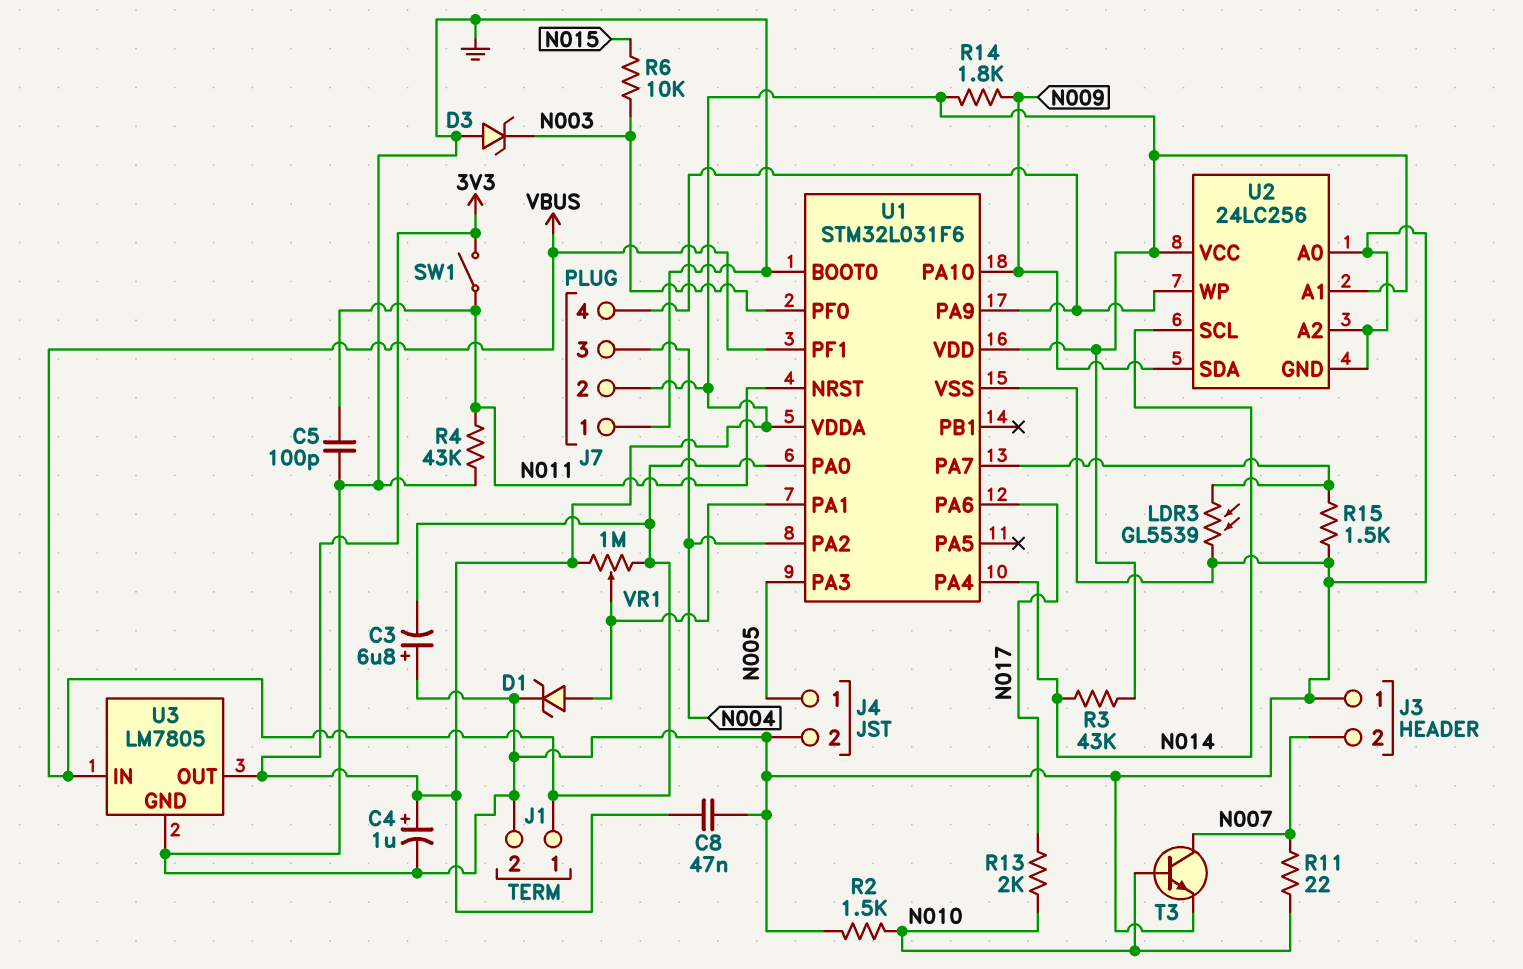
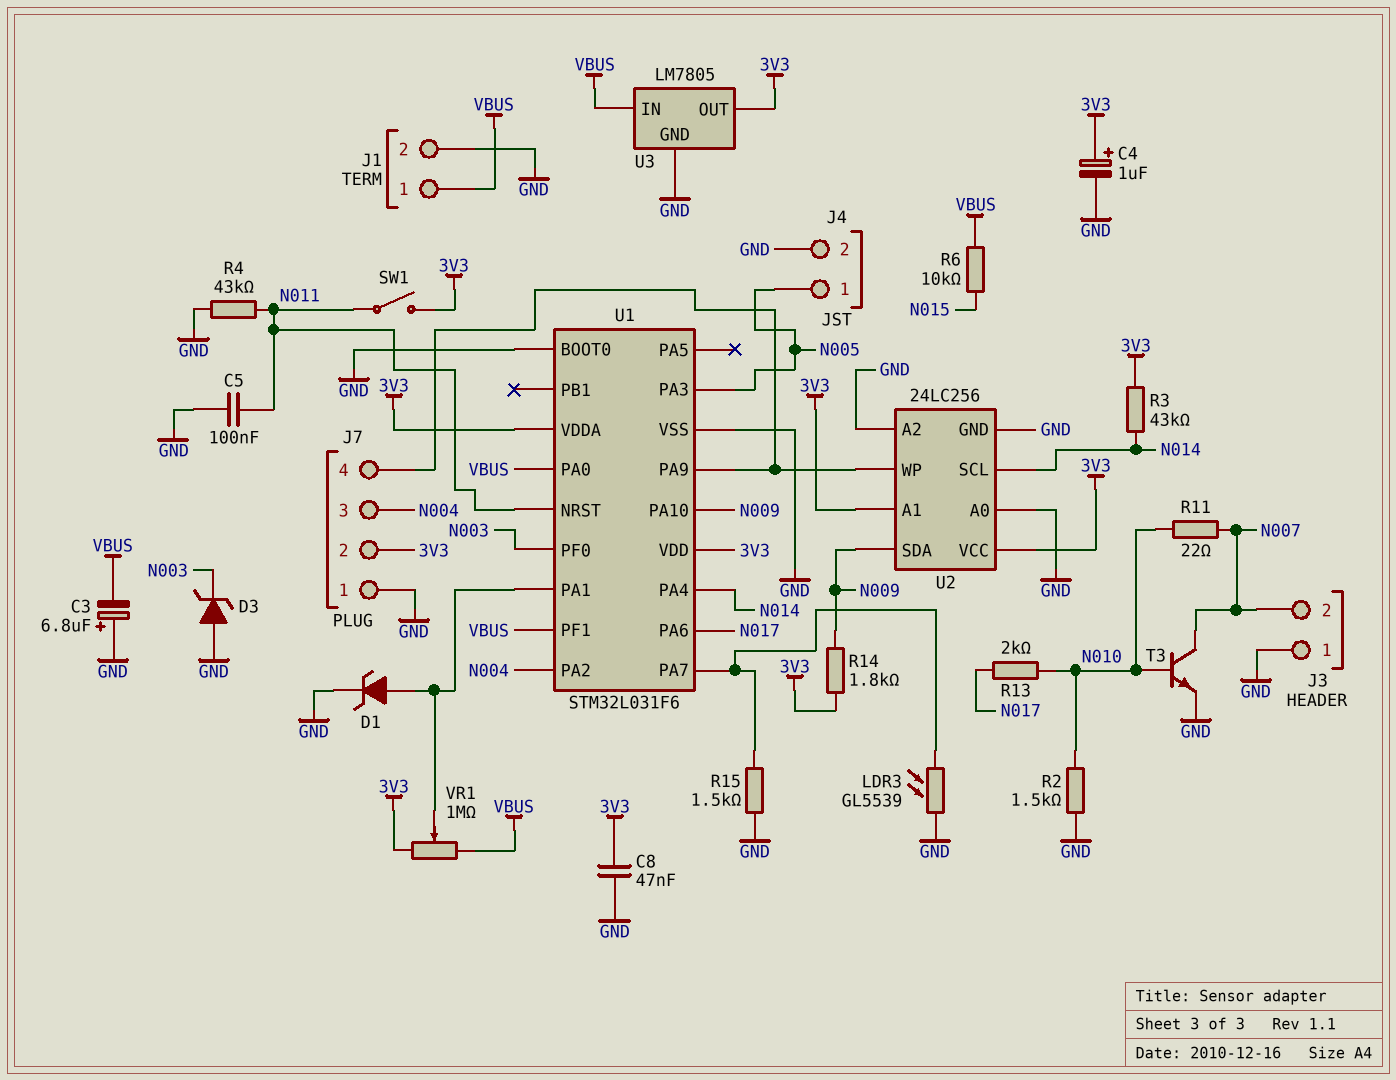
C5: 100pF (GND, N011) -> 100nF (GND, N011)
R6: 10k (N003, N015) -> 10k (N015, VBUS)

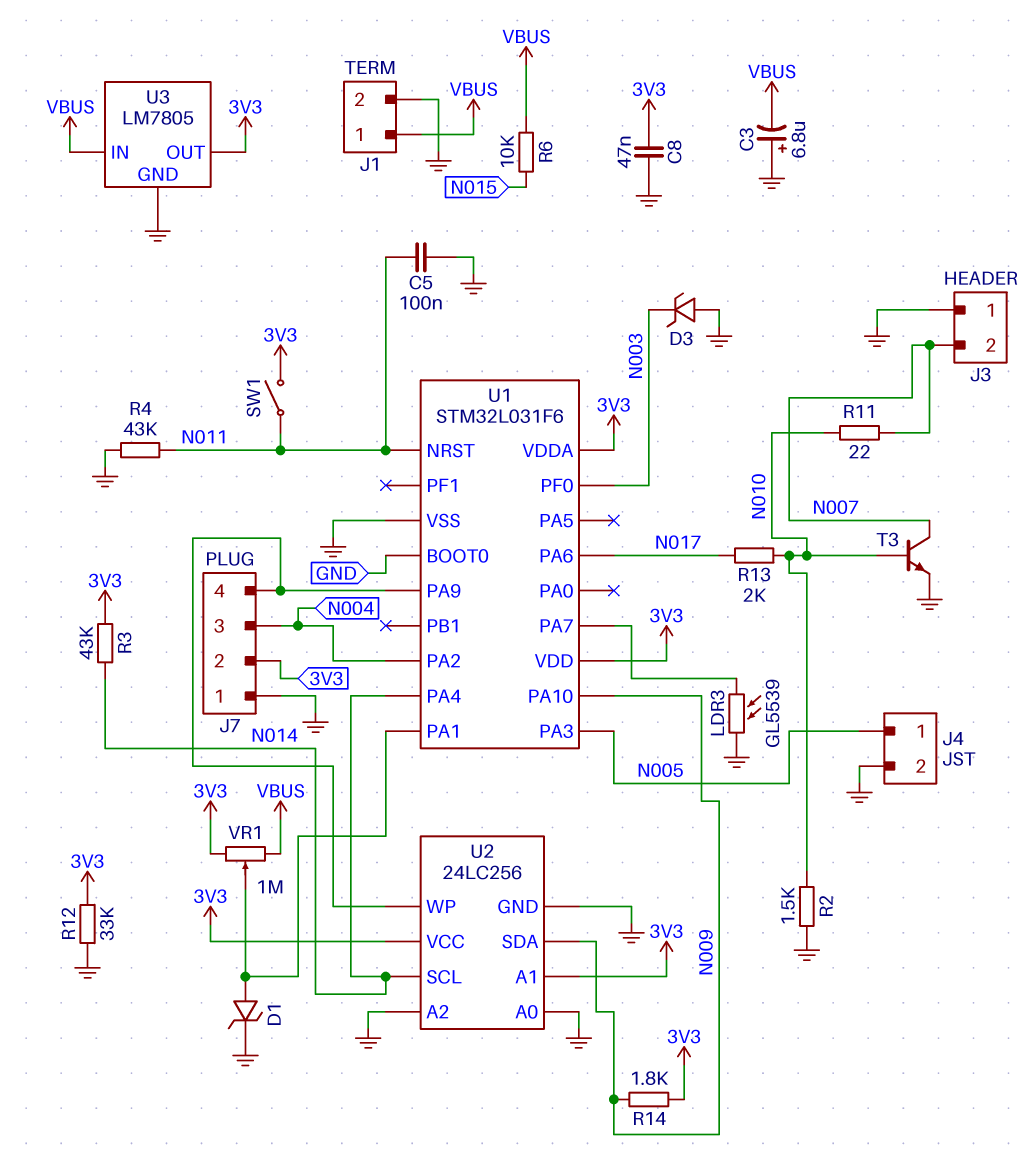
C4: 1uF (plus 3V3, minus GND) -> none
R12: none -> 33k (3V3, GND)
R15: 1.5k (GND, U1/PA7) -> none
U1 pin PA0: VBUS -> none
U1 pin PF1: VBUS -> none

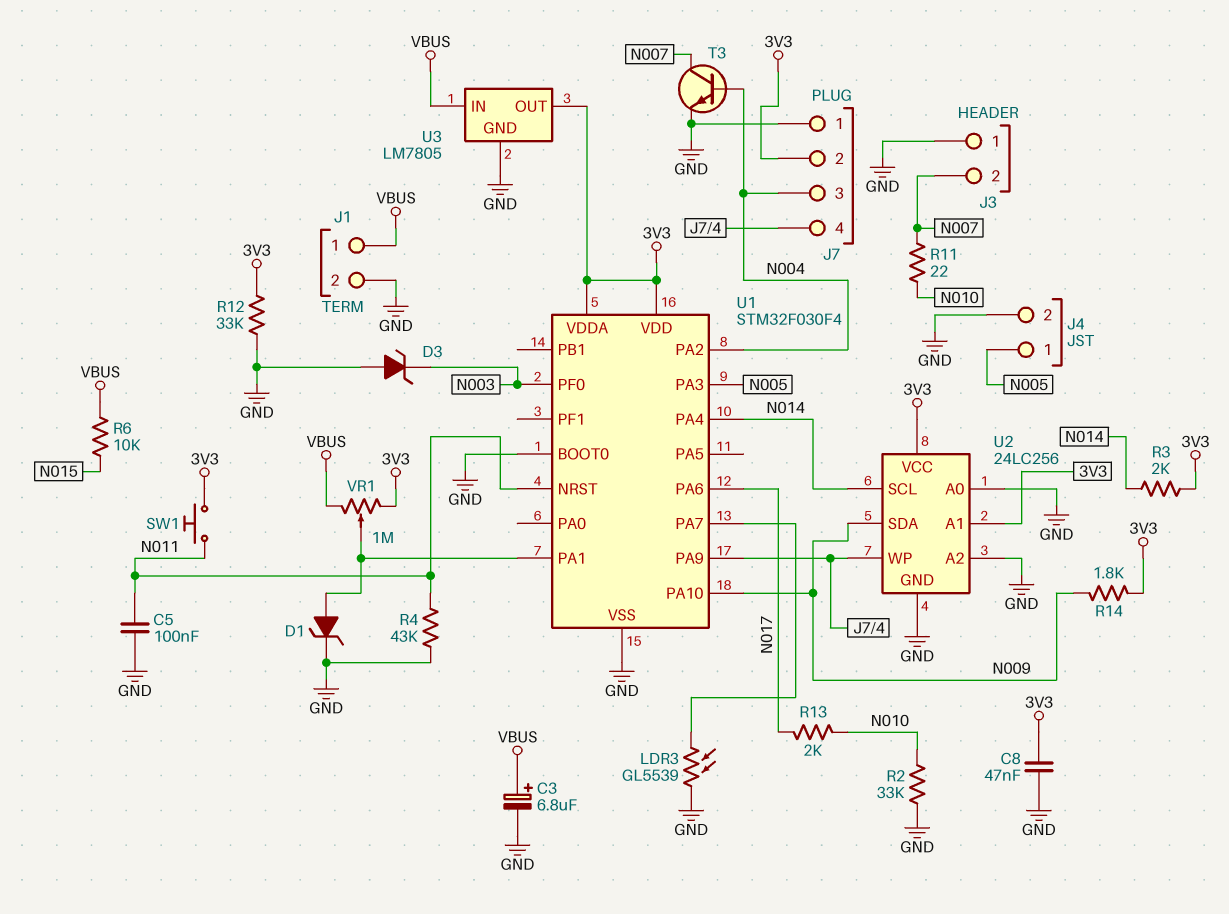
C3: 6.8uF (plus GND, minus VBUS) -> 6.8uF (plus VBUS, minus GND)
R2: 1.5k (GND, N010) -> 33k (GND, N010)
R3: 43k (3V3, N014) -> 2k (3V3, N014)
SW1: switch (3V3, N011) -> button (3V3, N011)
T3: NPN (B N010, C N007, E GND) -> NPN (B N004, C N007, E GND)
U1: STM32L031F6 -> STM32F030F4

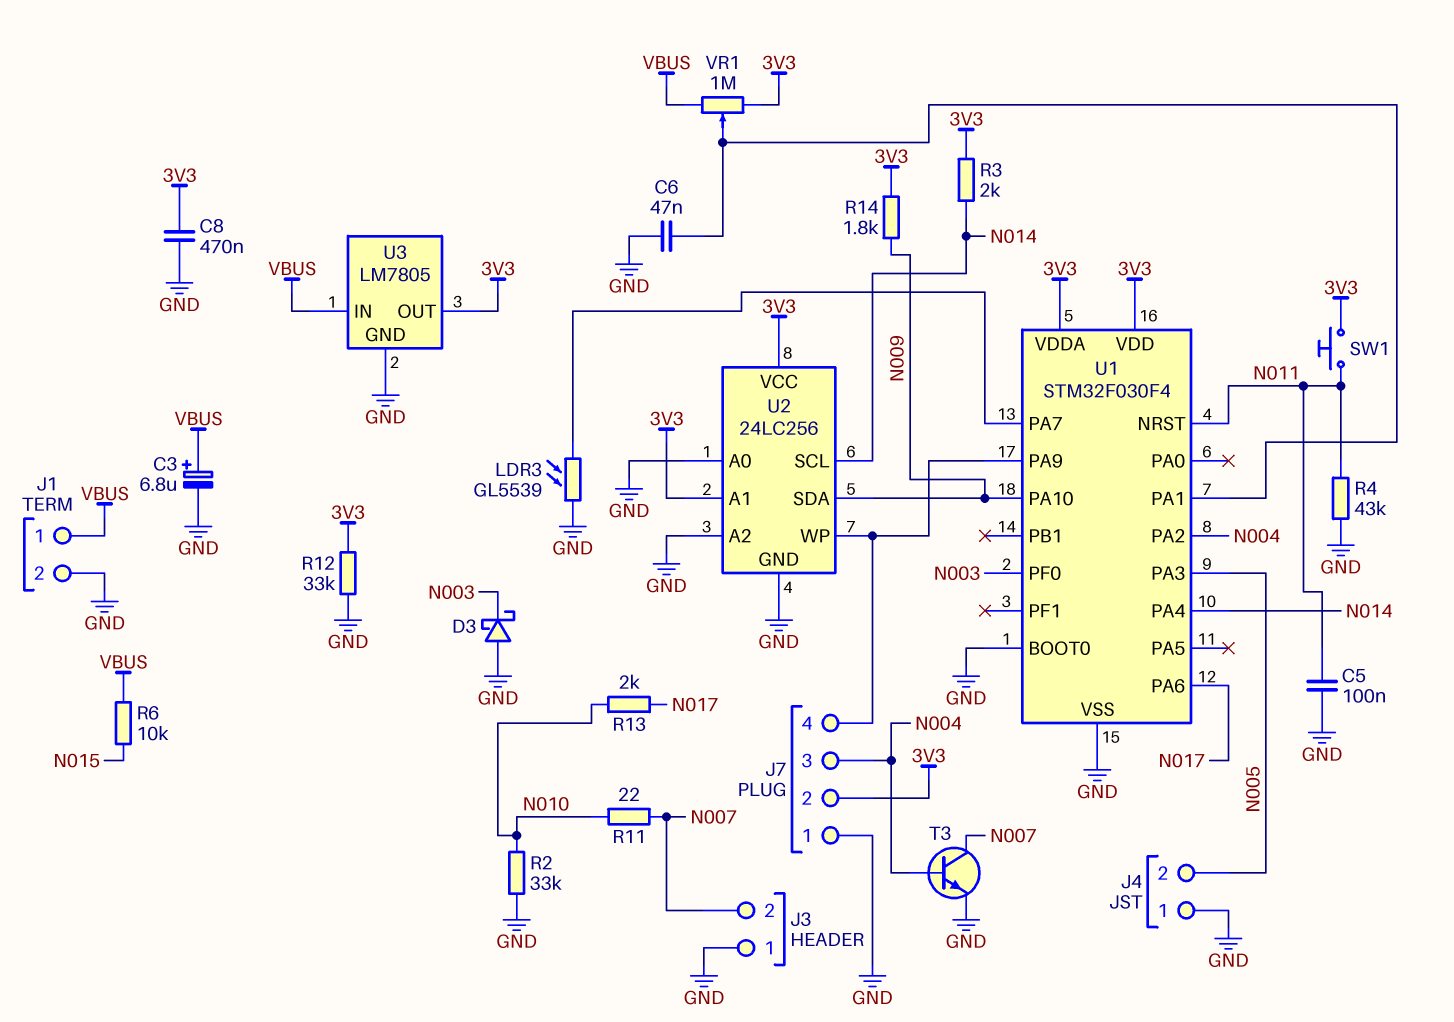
C6: none -> 47nF (GND, U1/PA1)
C8: 47nF (3V3, GND) -> 470nF (3V3, GND)
D1: zener (A U1/PA1, K GND) -> none
D3: zener (A GND, K N003) -> schottky (A GND, K N003)
J4 pin 1: N005 -> GND
J4 pin 2: GND -> N005

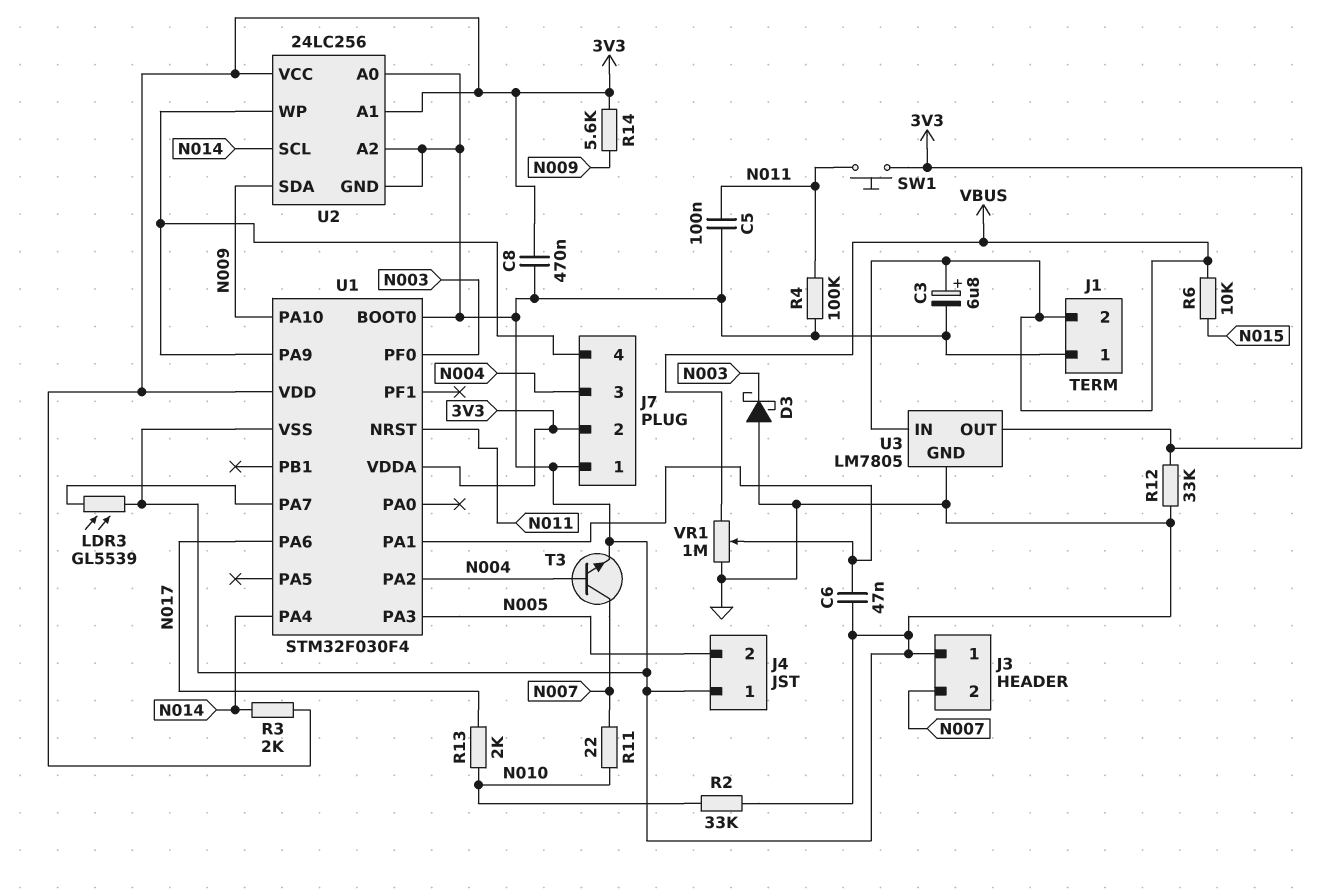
J1 pin 1: VBUS -> GND
J1 pin 2: GND -> VBUS
R4: 43k (GND, N011) -> 100k (GND, N011)
R14: 1.8k (3V3, N009) -> 5.6k (3V3, N009)
VR1: 1M (3V3, VBUS, wiper U1/PA1) -> 1M (GND, VBUS, wiper U1/PA1)

